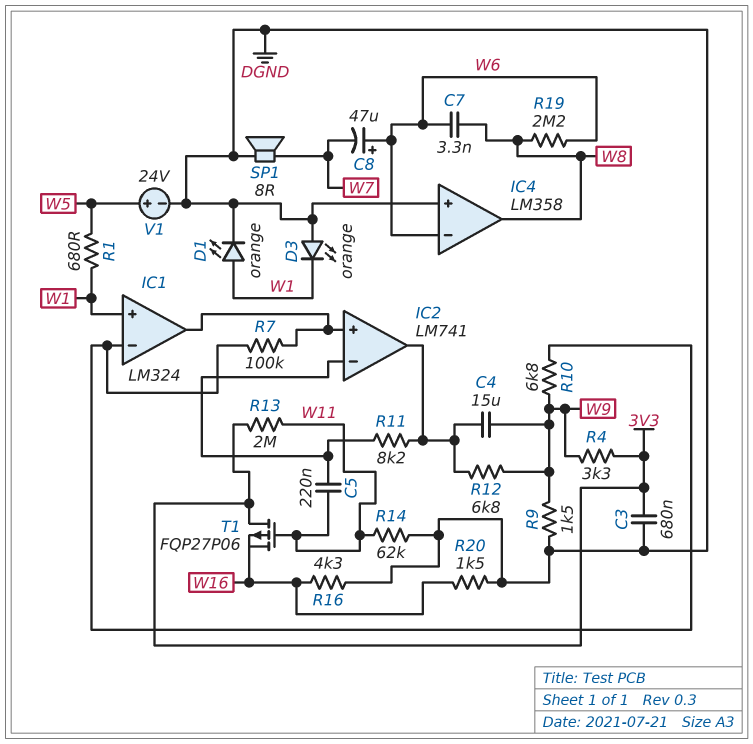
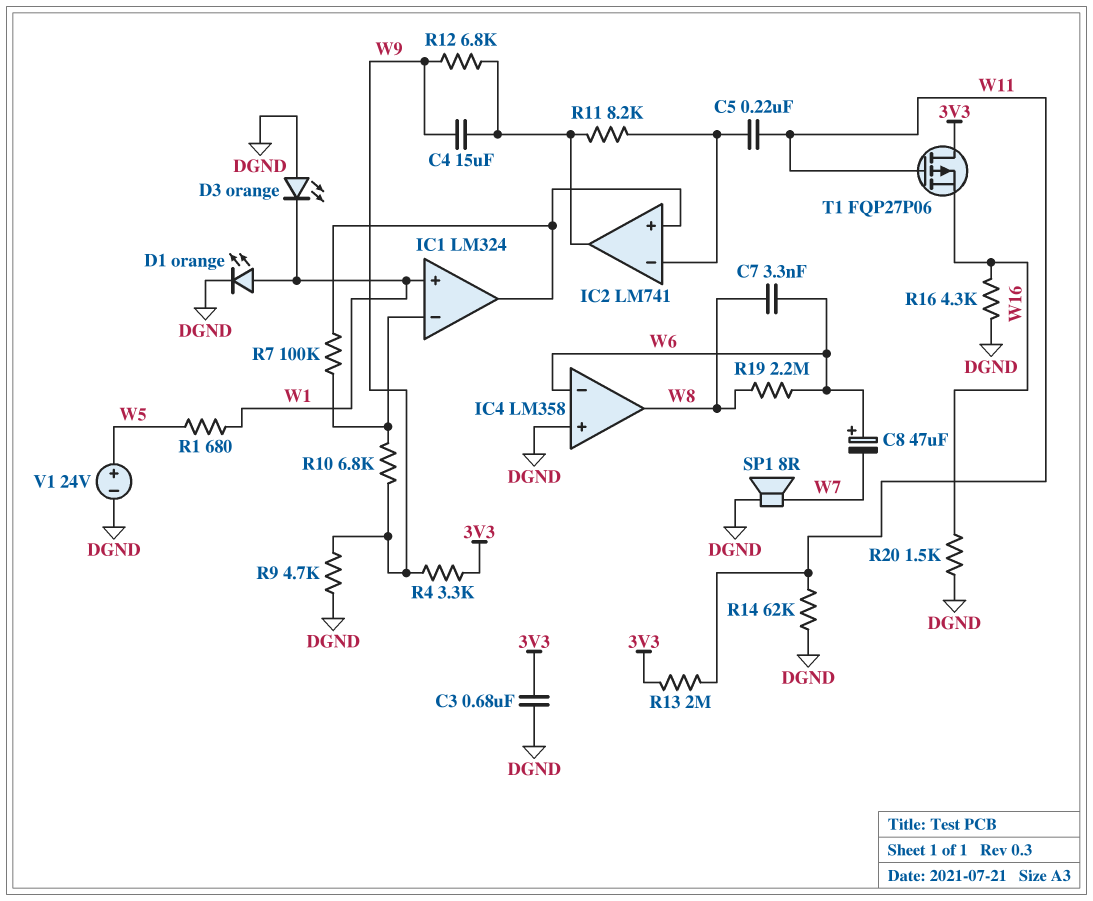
R9: 1.5k (DGND, W9) -> 4.7k (DGND, W9)

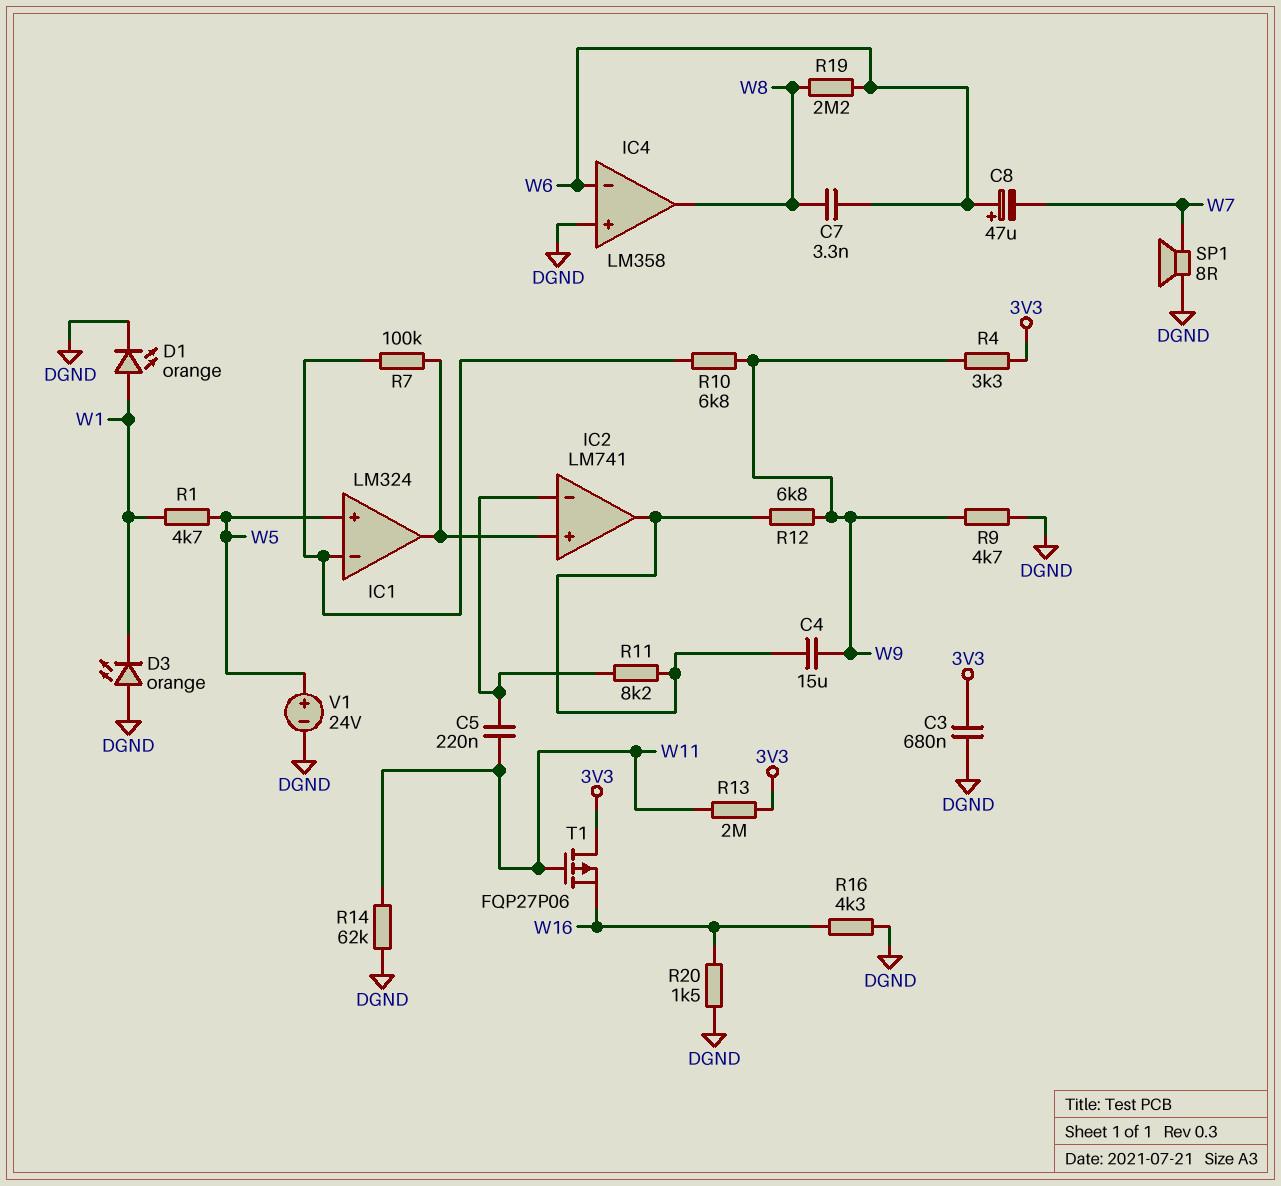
IC1 pin in+: W1 -> W5
R1: 680 (W1, W5) -> 4.7k (W1, W5)

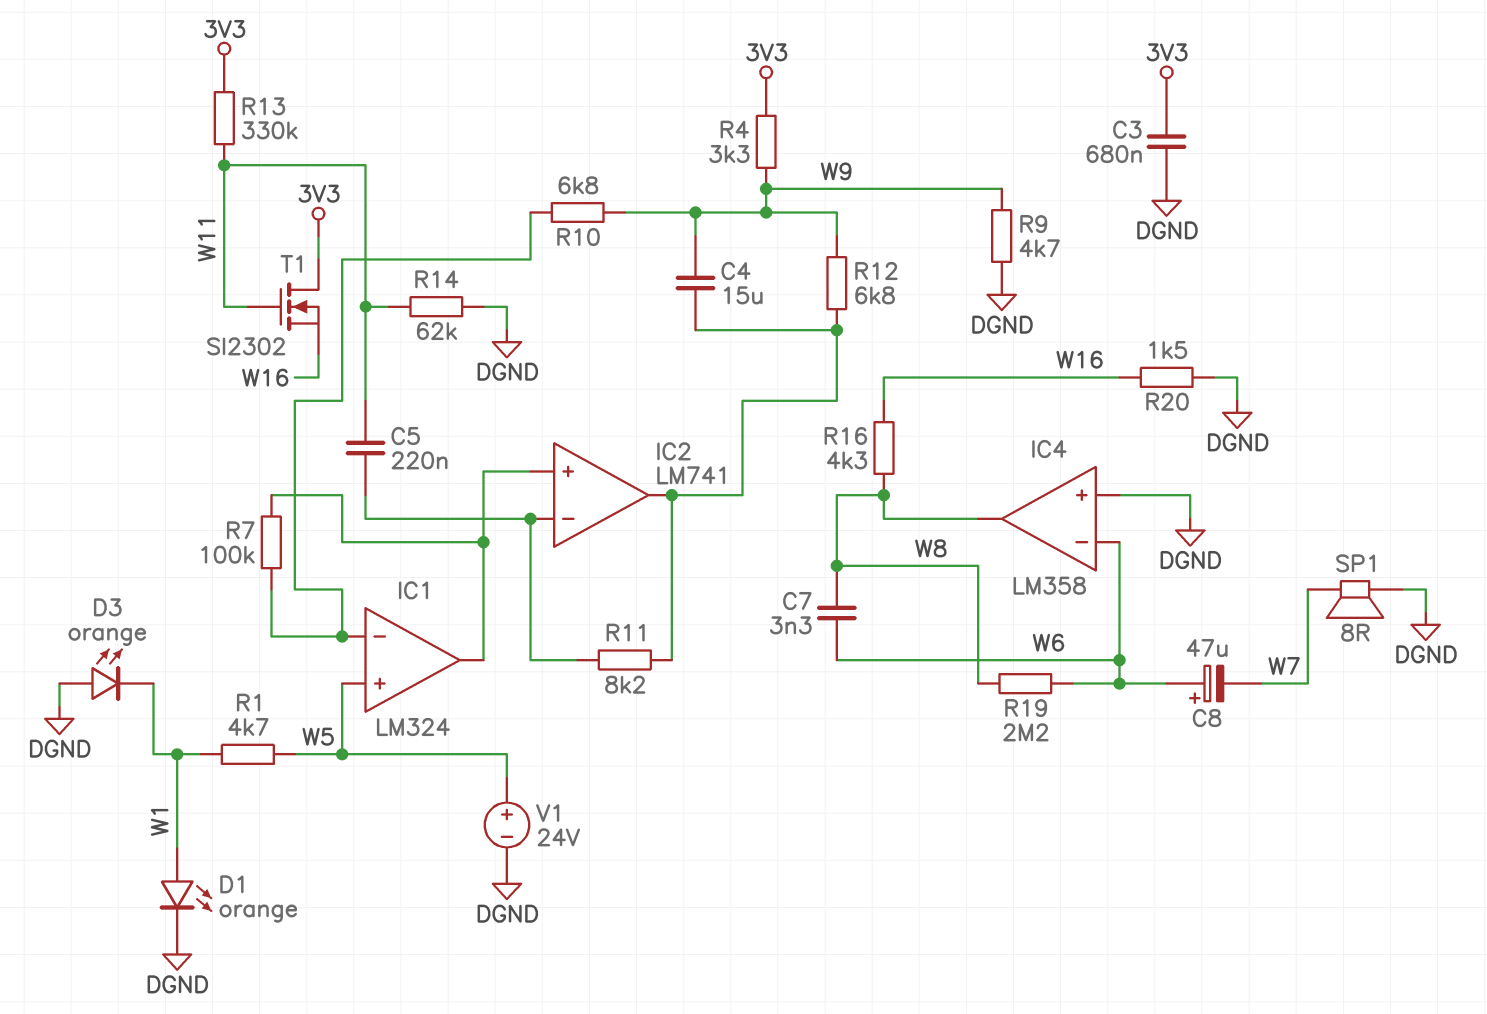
R13: 2M (3V3, W11) -> 330k (3V3, W11)
R16: 4.3k (DGND, W16) -> 4.3k (W8, W16)
T1: PMOS FQP27P06 (G W11, D 3V3, S W16) -> NMOS SI2302 (G W11, D 3V3, S W16)

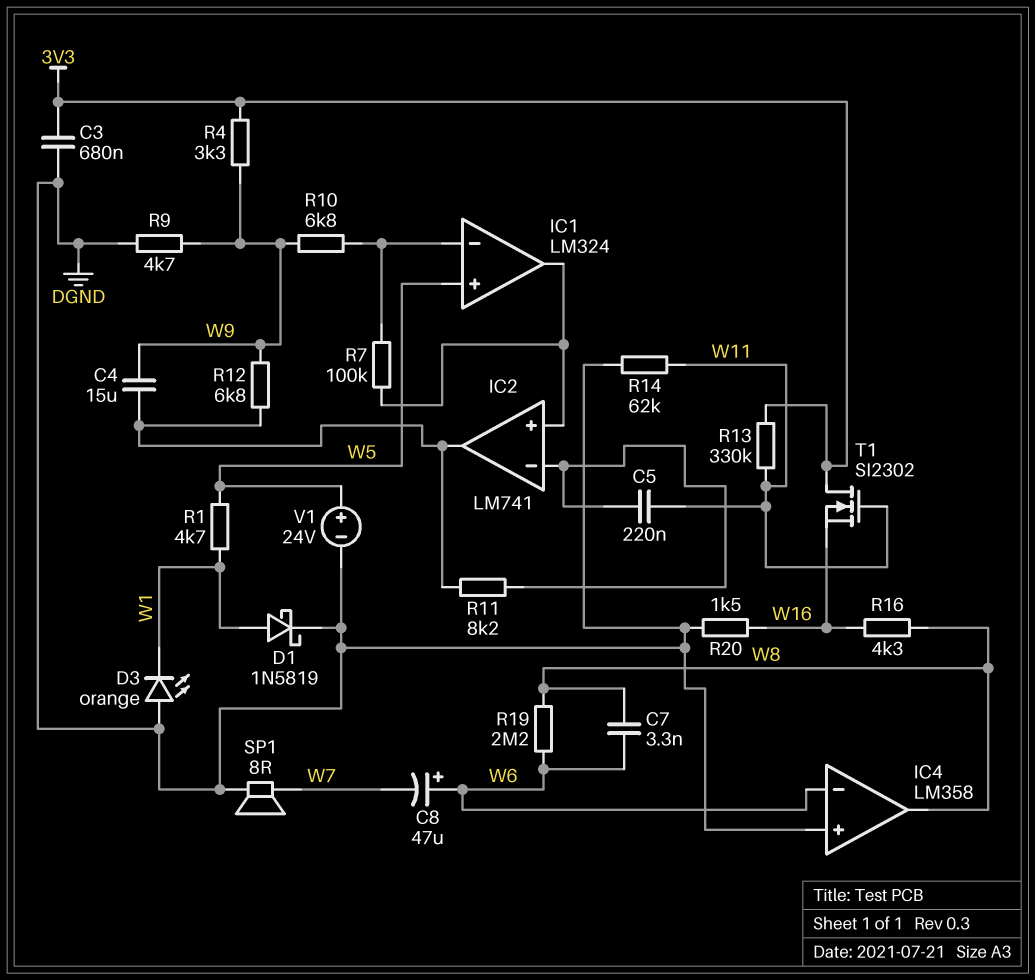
D1: LED orange (A W1, K DGND) -> schottky 1N5819 (A W1, K DGND)

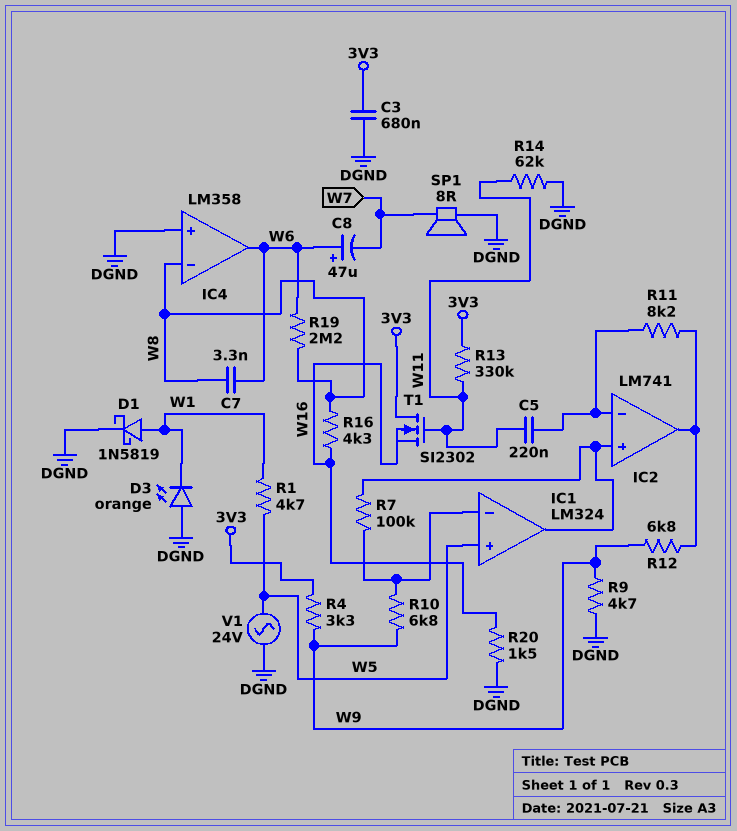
C4: 15uF (IC2/out, W9) -> none
IC4 pin in-: W6 -> W8
IC4 pin out: W8 -> W6
V1: 24V (plus W5, minus DGND) -> AC 24V (DGND, W5)

